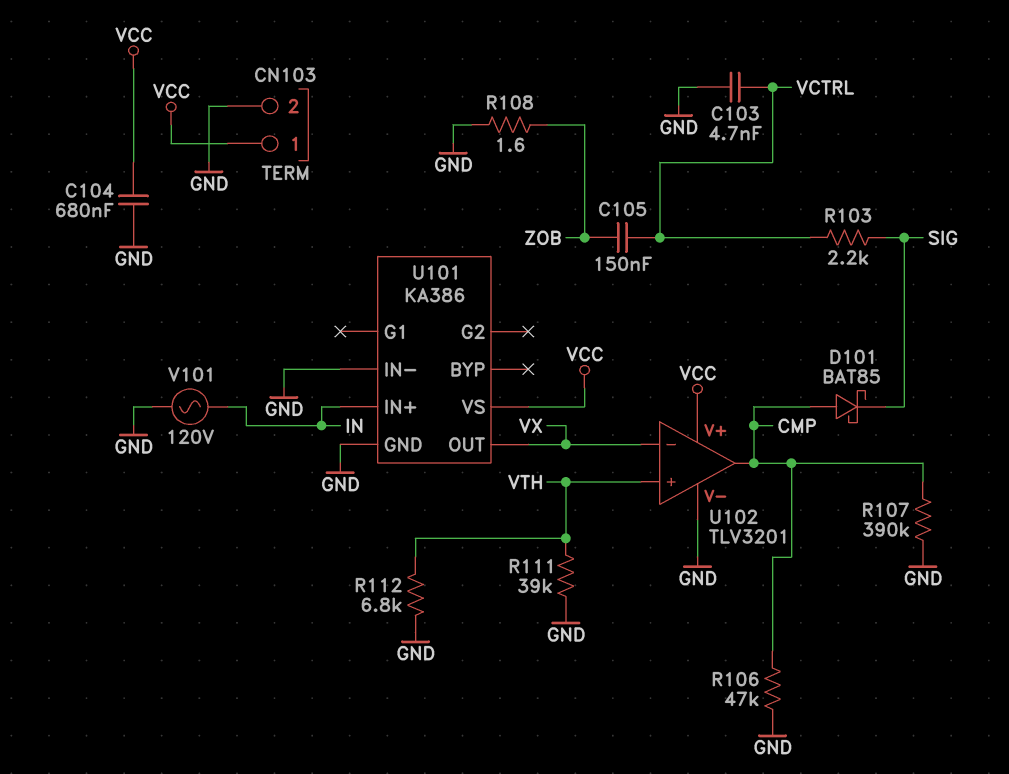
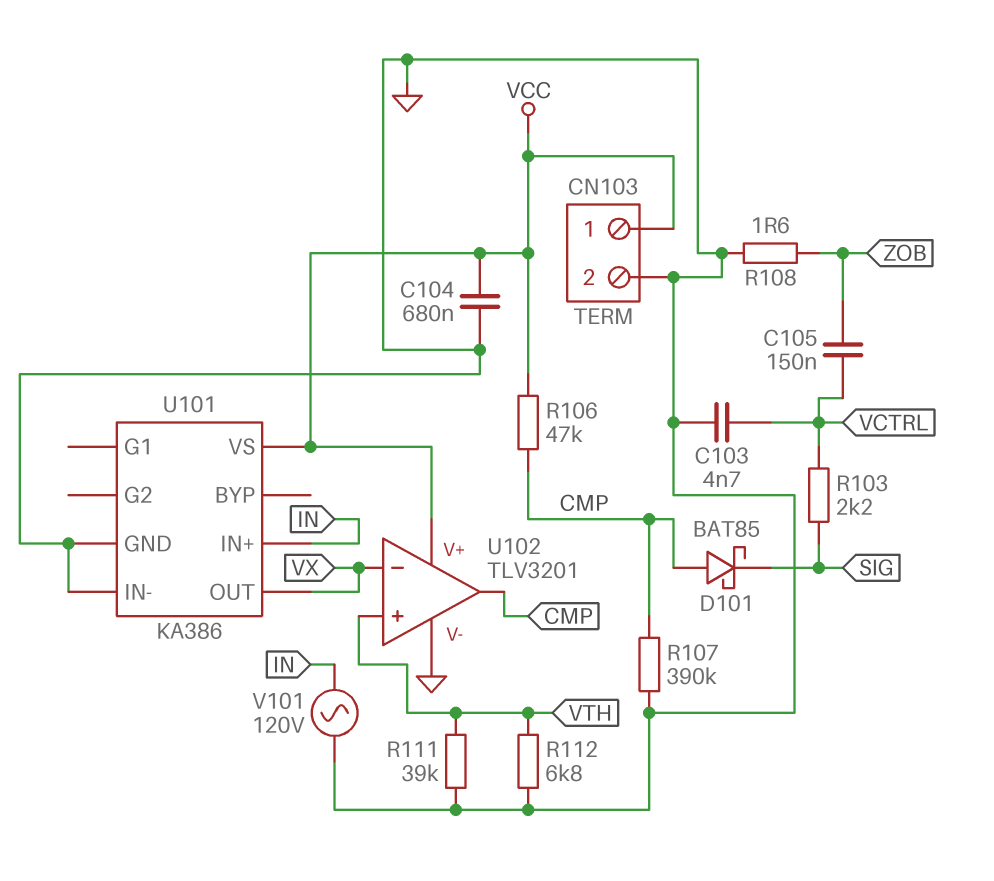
R106: 47k (CMP, GND) -> 47k (CMP, VCC)

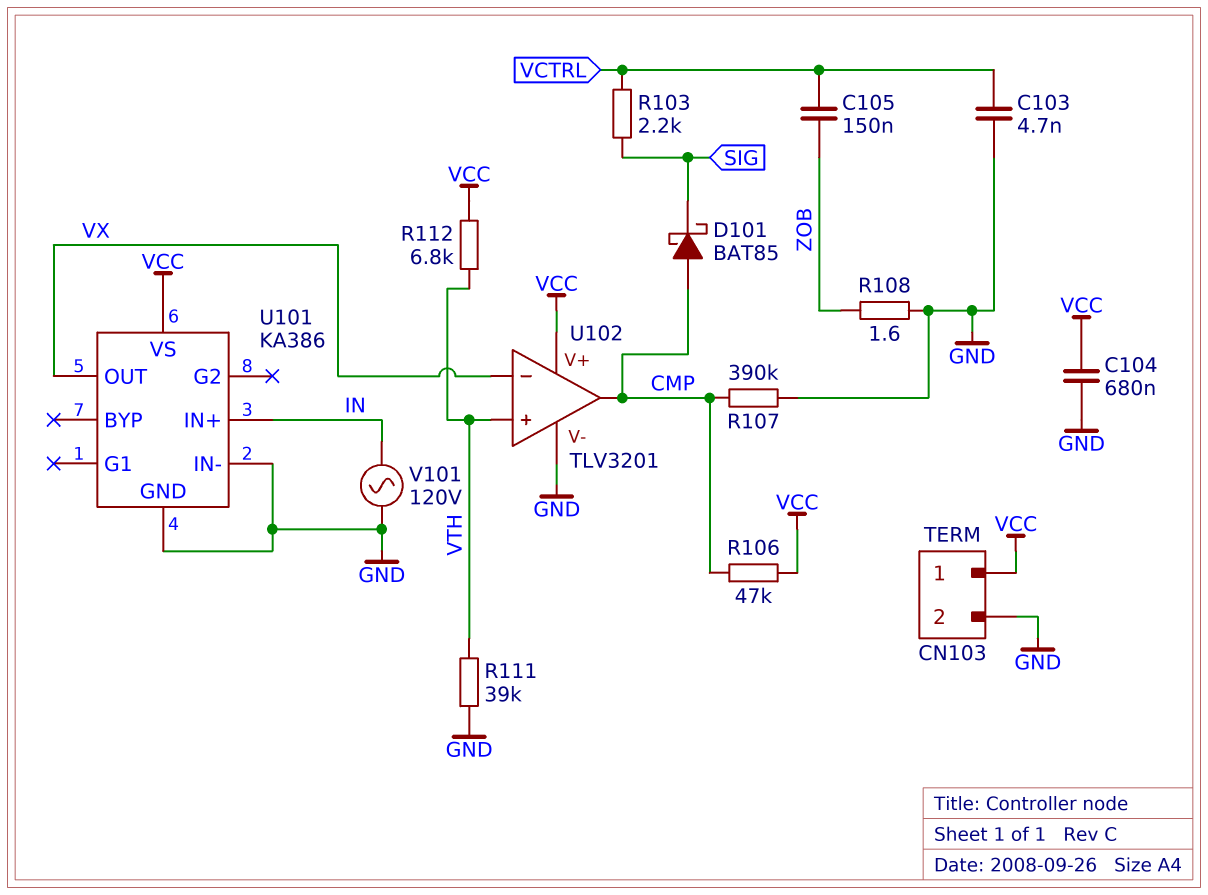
R112: 6.8k (GND, VTH) -> 6.8k (VCC, VTH)

